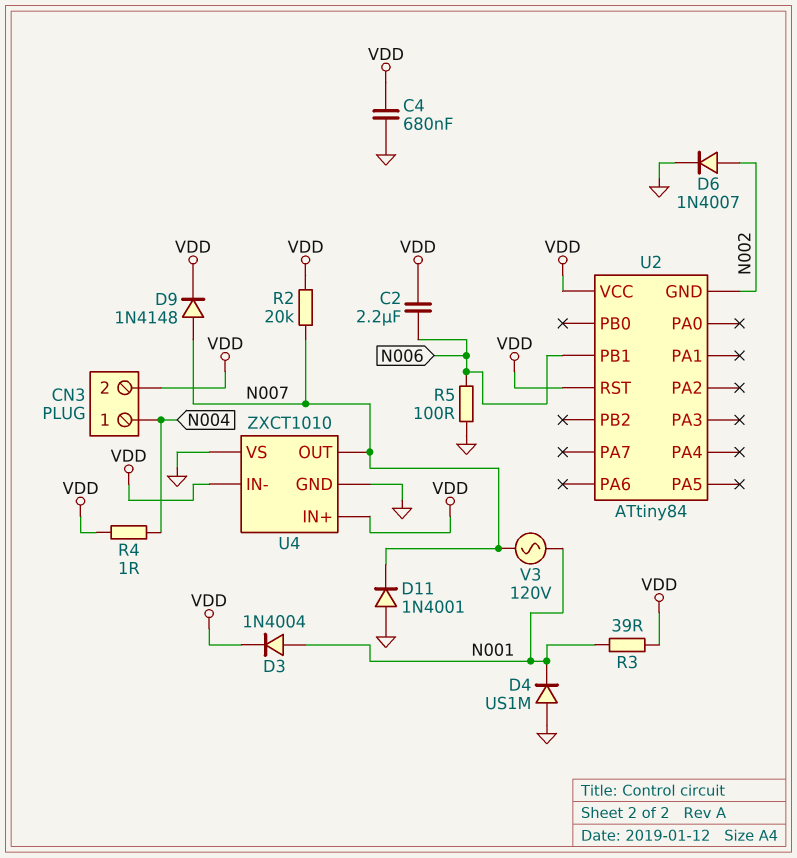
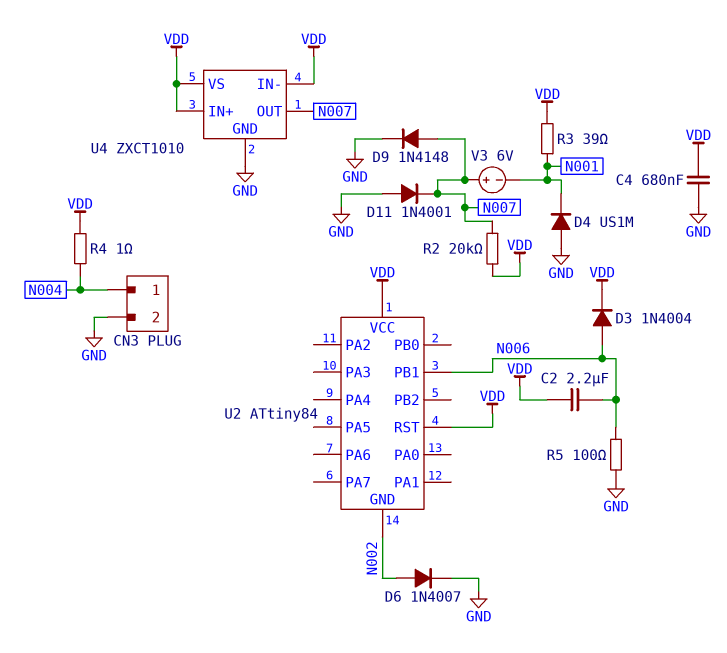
CN3 pin 2: VDD -> GND
D3: diode 1N4004 (A N001, K VDD) -> diode 1N4004 (A N006, K VDD)
D9: diode 1N4148 (A N007, K VDD) -> diode 1N4148 (A N007, K GND)
U4 pin VS: GND -> VDD
V3: AC 120V (N001, N007) -> 6V (plus N007, minus N001)

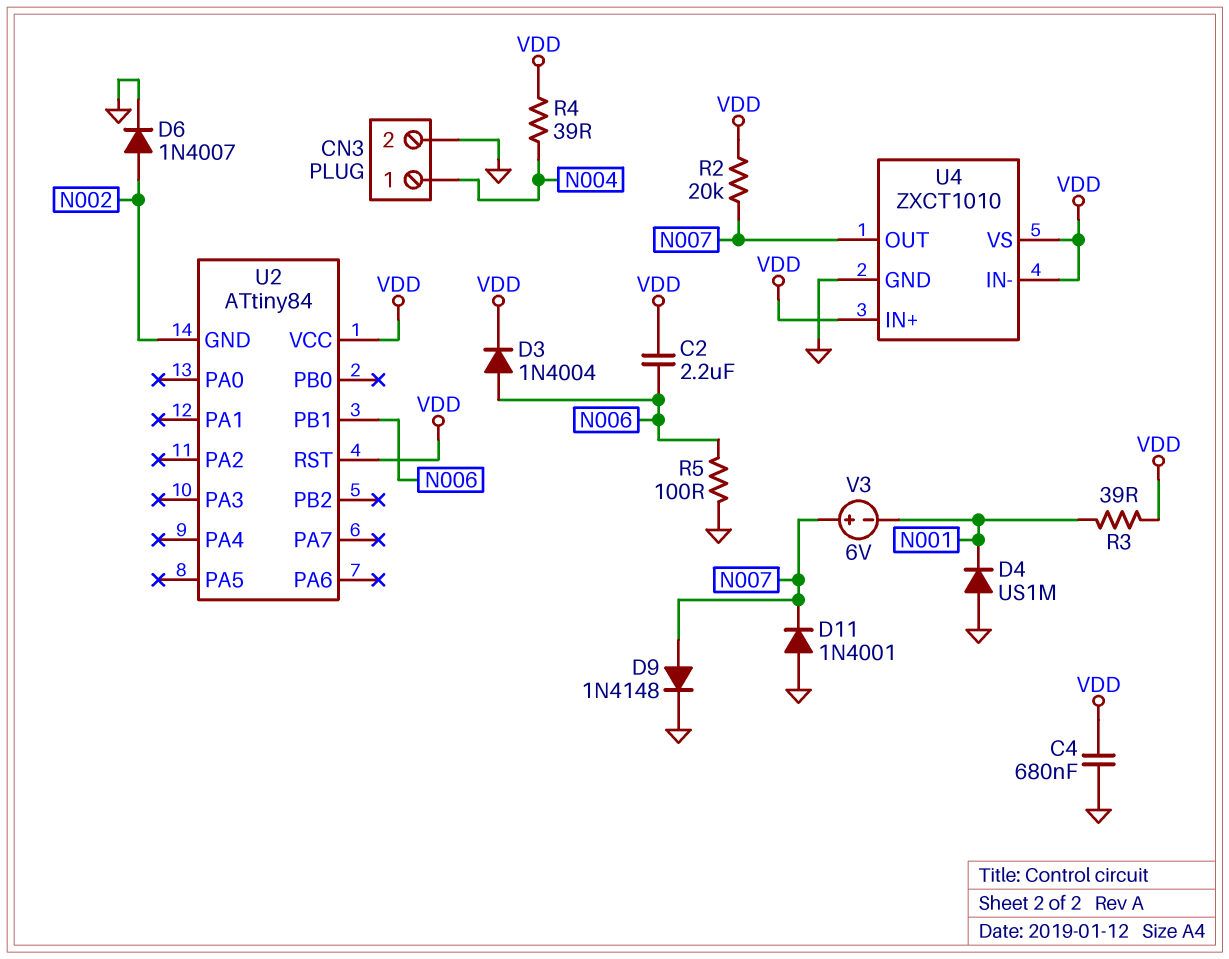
R4: 1 (N004, VDD) -> 39 (N004, VDD)

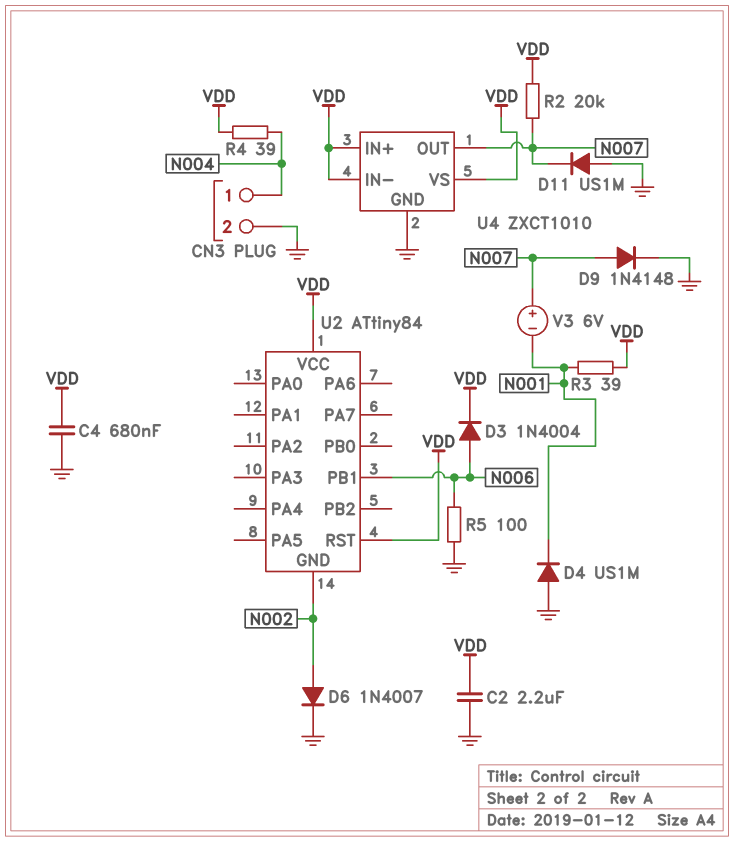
C2: 2.2uF (N006, VDD) -> 2.2uF (GND, VDD)
D11: diode 1N4001 (A GND, K N007) -> diode US1M (A GND, K N007)

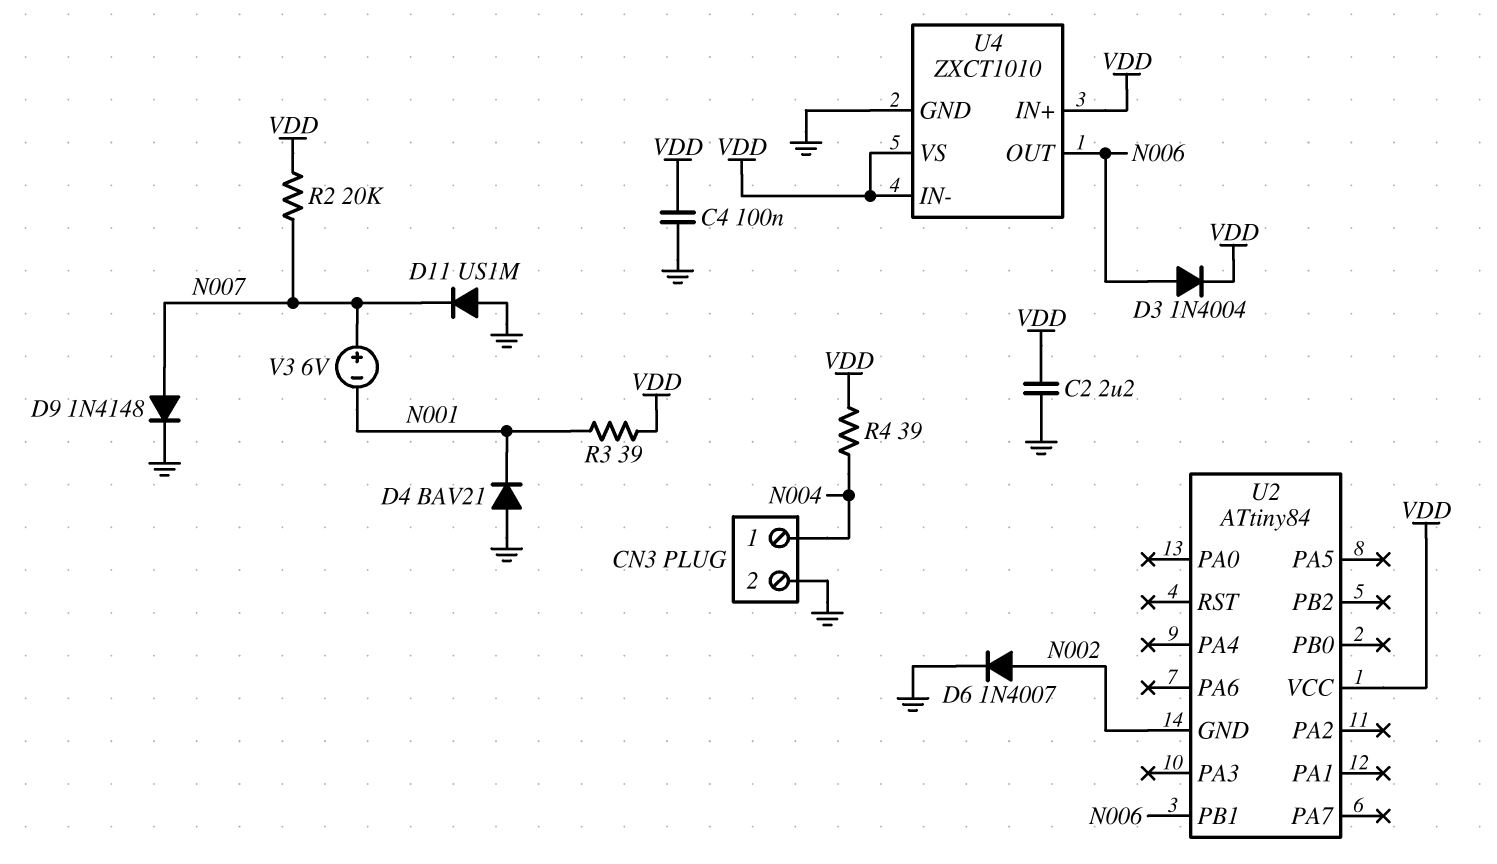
C4: 680nF (GND, VDD) -> 100nF (GND, VDD)
D4: diode US1M (A GND, K N001) -> diode BAV21 (A GND, K N001)
R5: 100 (GND, N006) -> none
U2 pin RST: VDD -> none
U4 pin OUT: N007 -> N006

